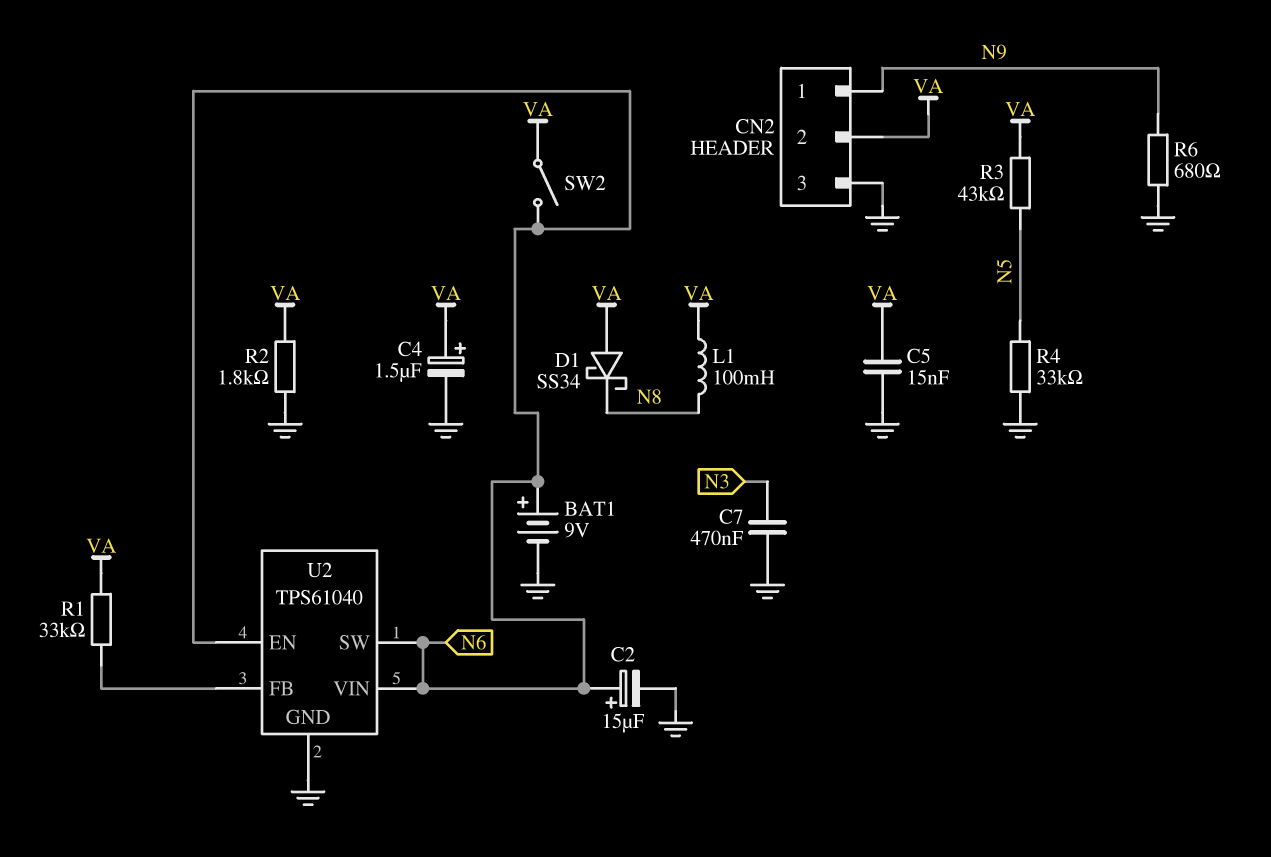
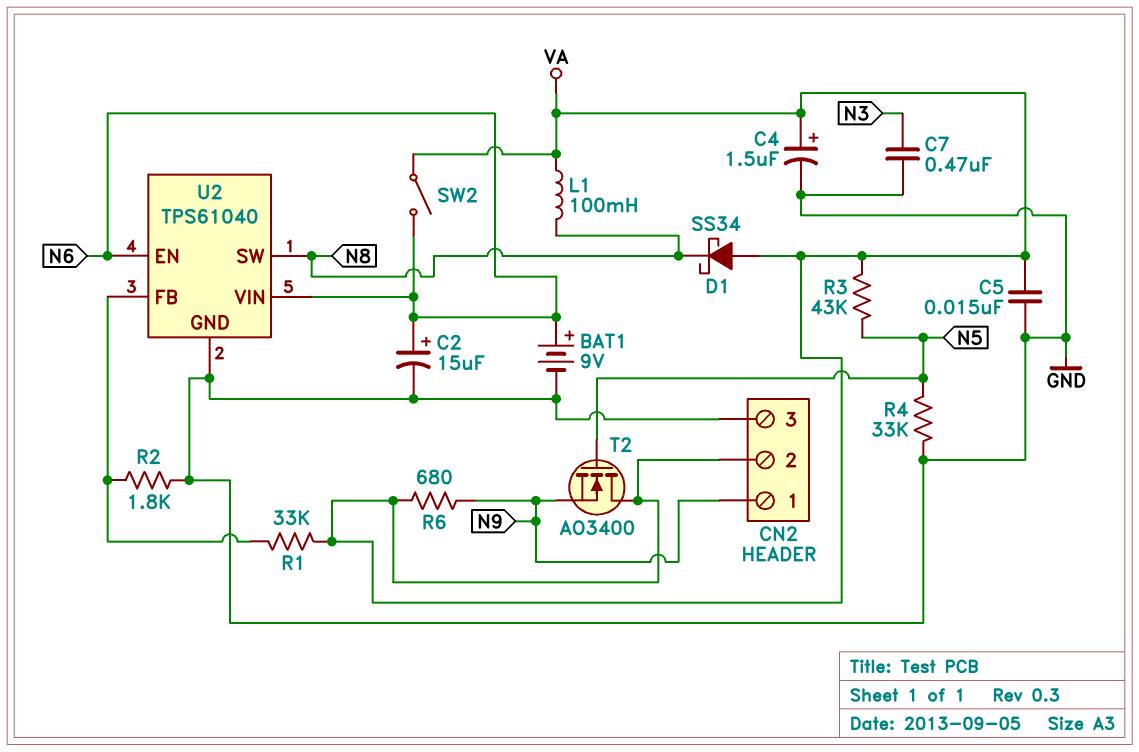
R2: 1.8k (GND, VA) -> 1.8k (GND, U2/FB)
R6: 680 (GND, N9) -> 680 (N9, VA)
T2: none -> NMOS AO3400 (G N5, D VA, S N9)
U2 pin SW: N6 -> N8

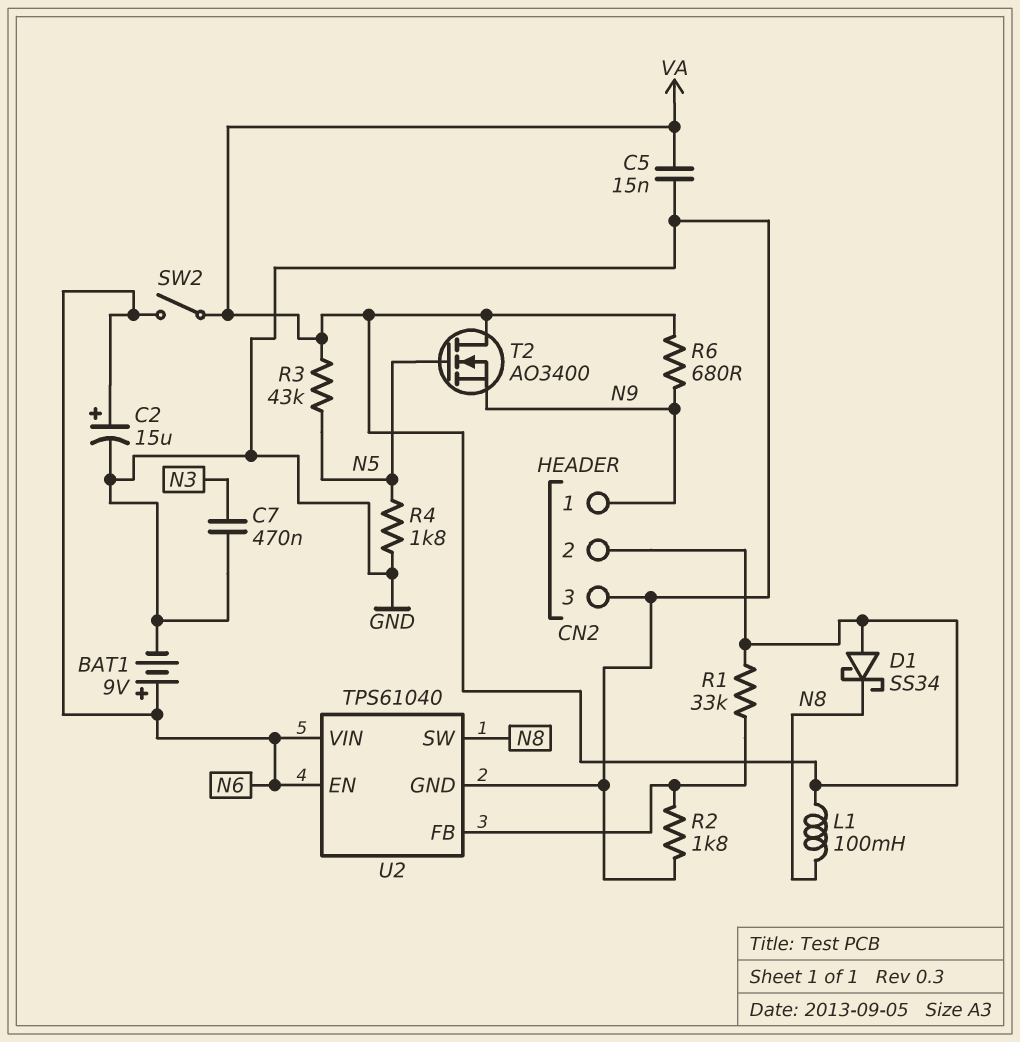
C4: 1.5uF (plus VA, minus GND) -> none
R4: 33k (GND, N5) -> 1.8k (GND, N5)

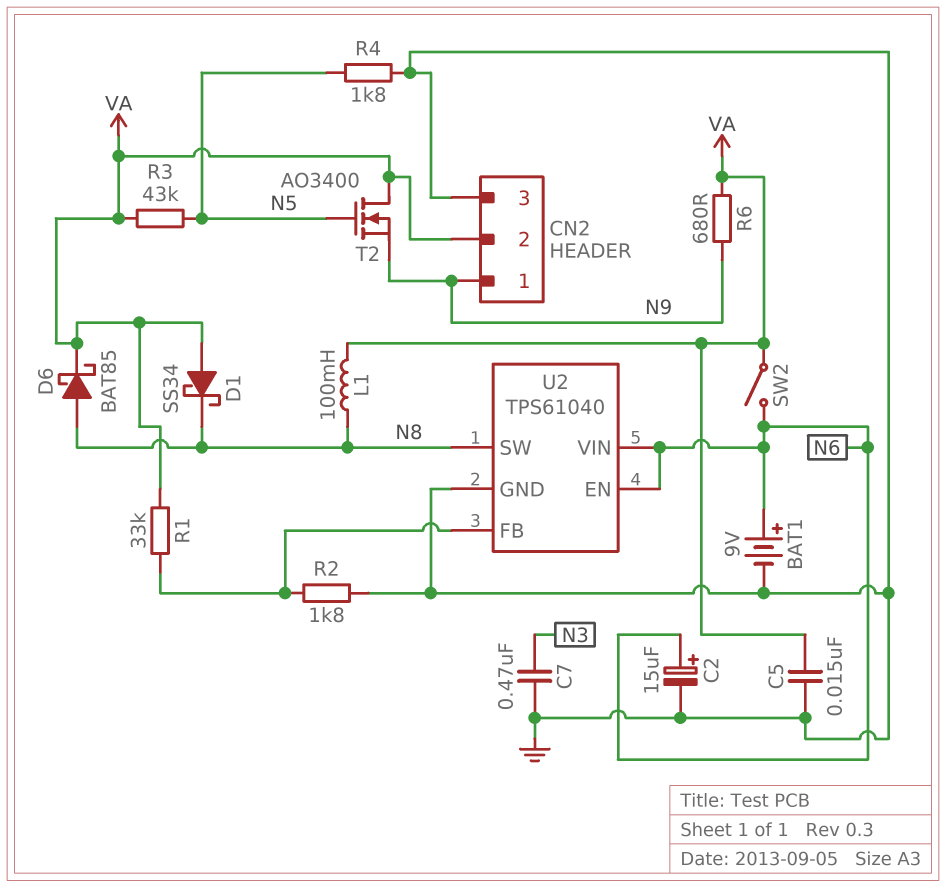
D6: none -> schottky BAT85 (A N8, K VA)

